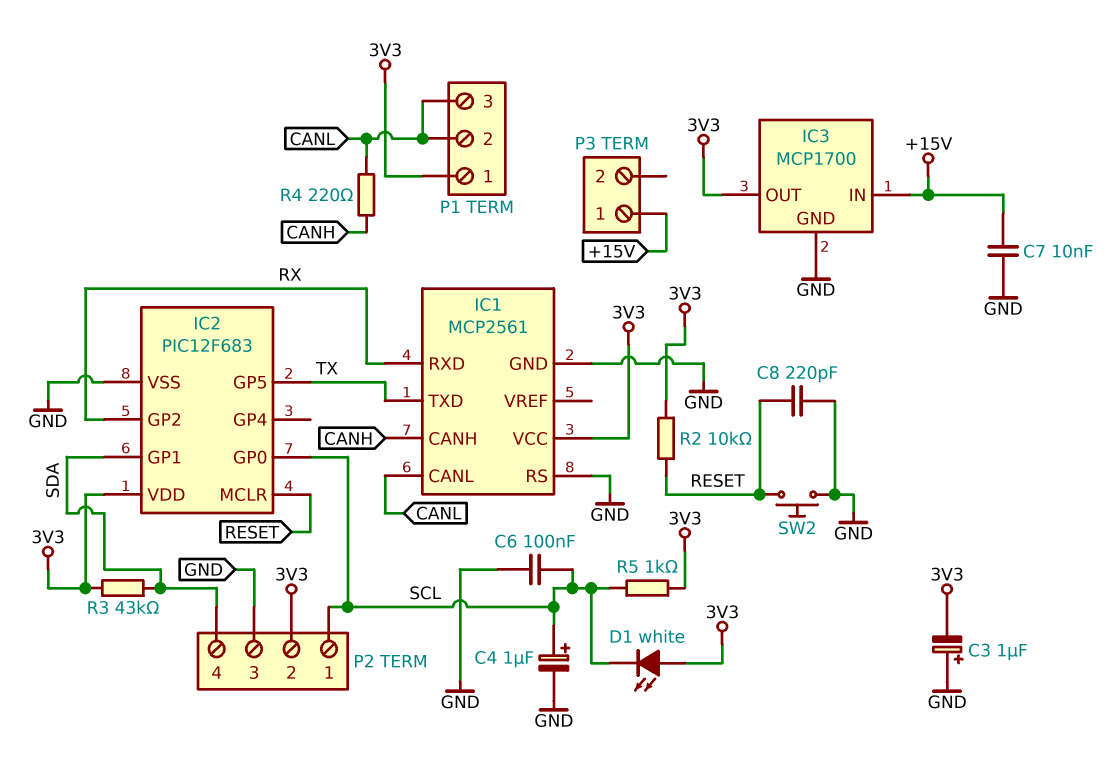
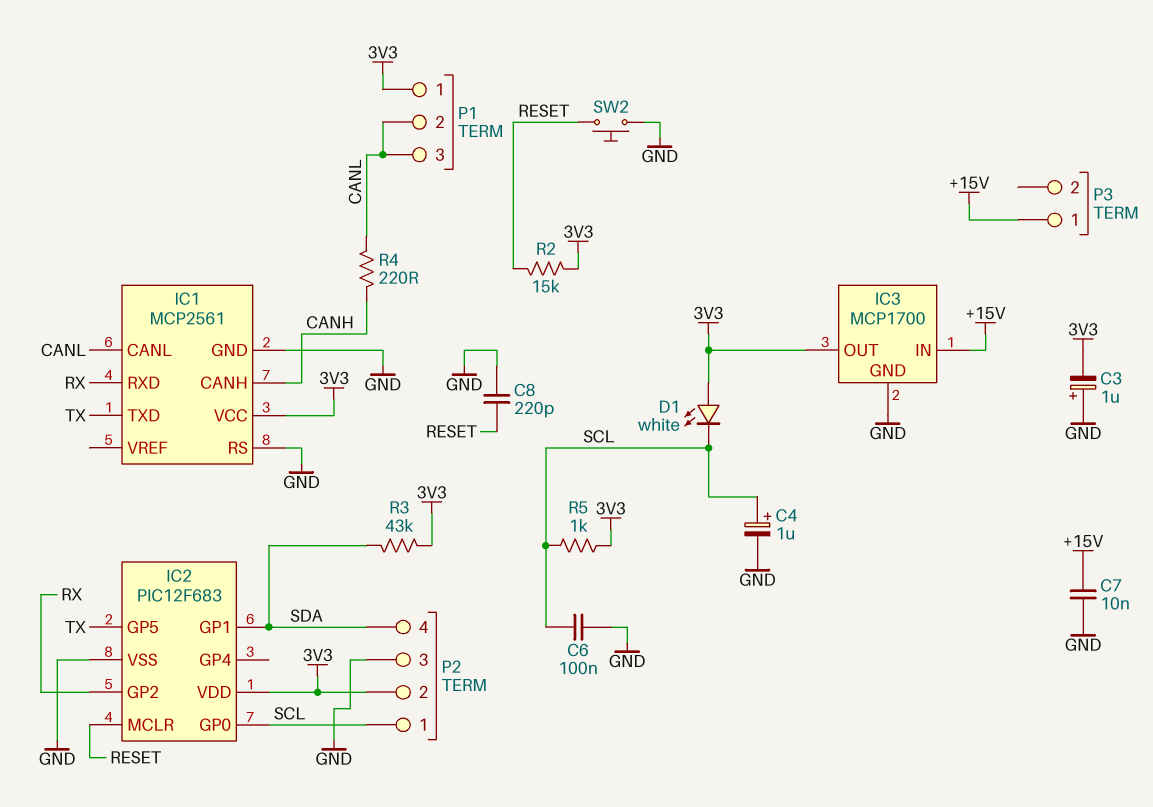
R2: 10k (3V3, RESET) -> 15k (3V3, RESET)

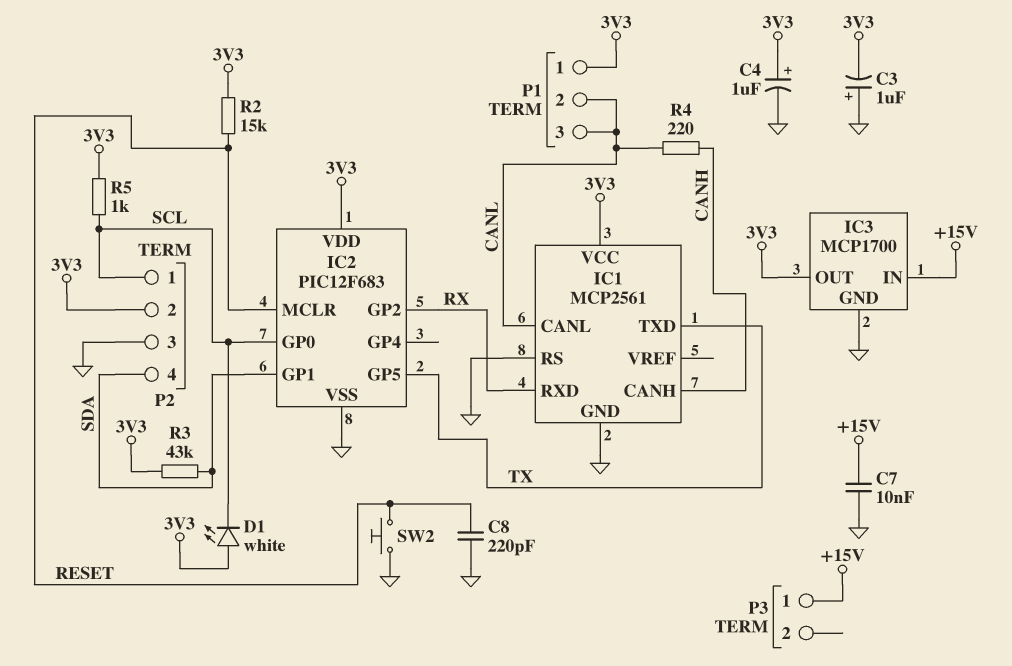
C4: 1uF (plus SCL, minus GND) -> 1uF (plus 3V3, minus GND)
C6: 100nF (GND, SCL) -> none

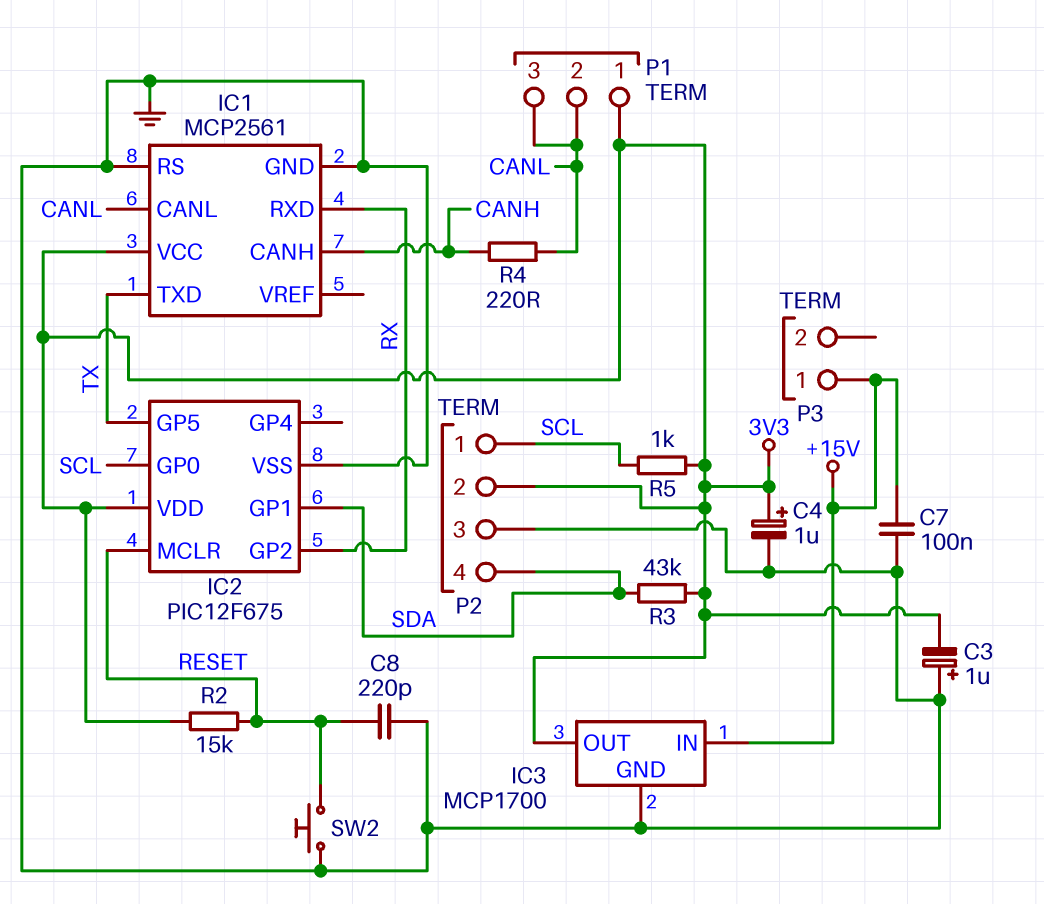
C7: 10nF (+15V, GND) -> 100nF (+15V, GND)
D1: LED white (A 3V3, K SCL) -> none
IC2: PIC12F683 -> PIC12F675

